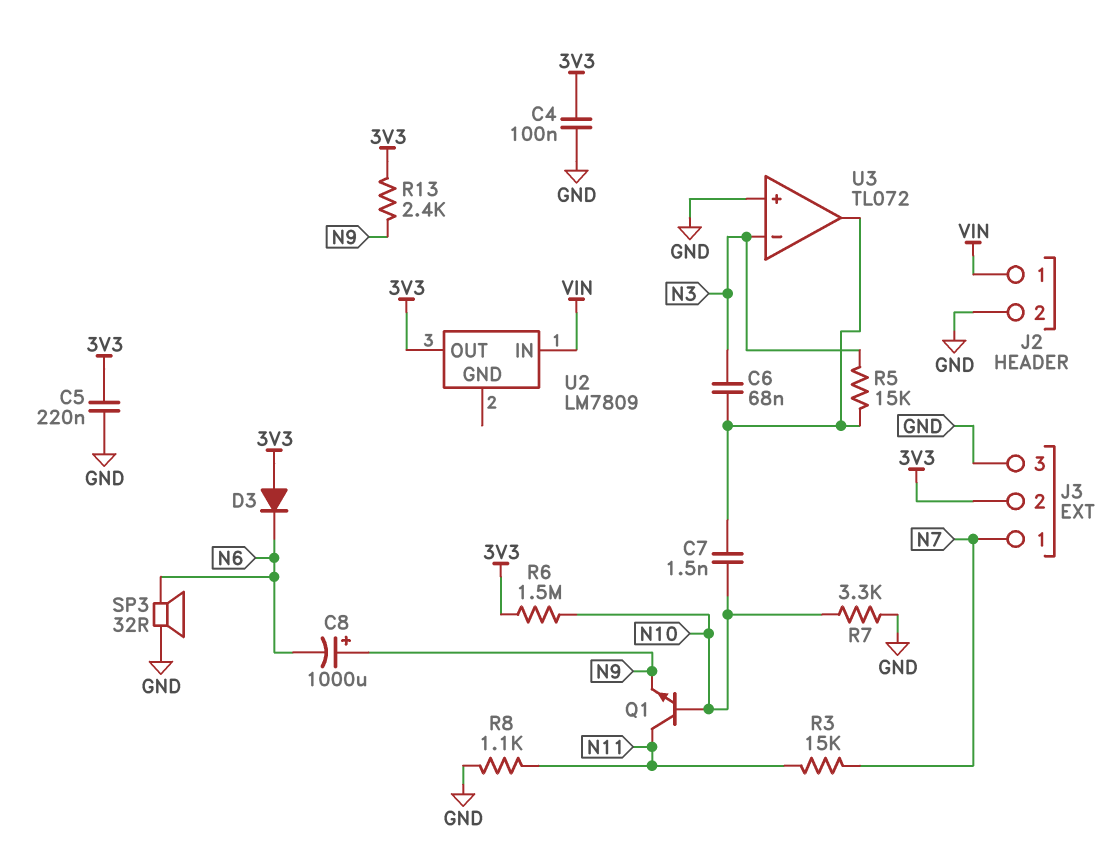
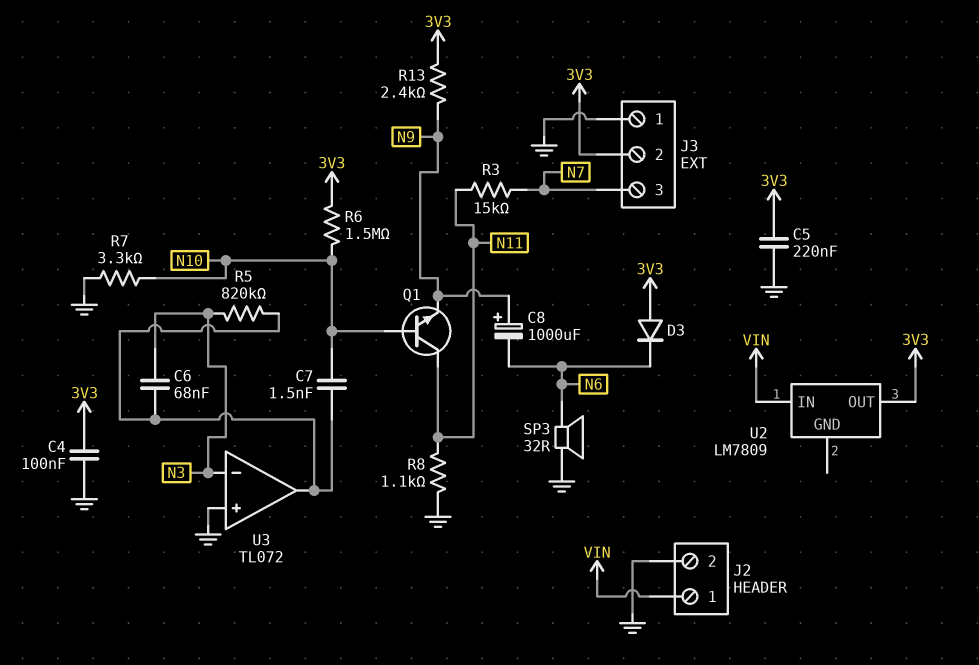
J3 pin 1: N7 -> GND
J3 pin 3: GND -> N7
R5: 15k (N3, U3/out) -> 820k (N3, U3/out)

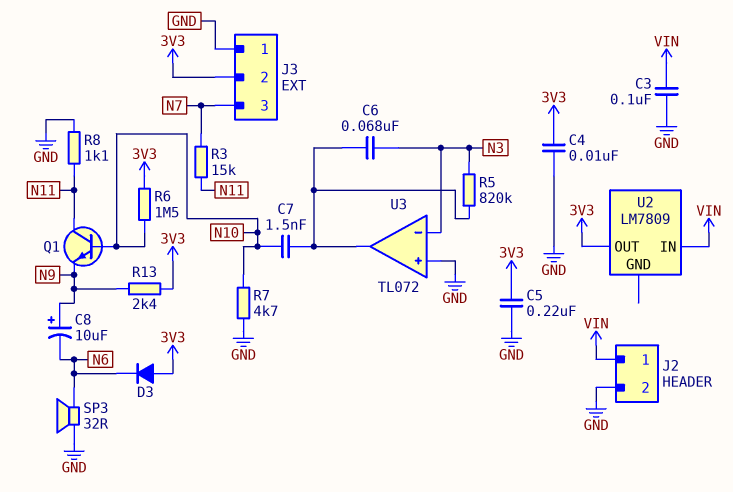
C3: none -> 100nF (GND, VIN)
C4: 100nF (3V3, GND) -> 10nF (3V3, GND)
C8: 1000uF (plus N9, minus N6) -> 10uF (plus N9, minus N6)
R7: 3.3k (GND, N10) -> 4.7k (GND, N10)

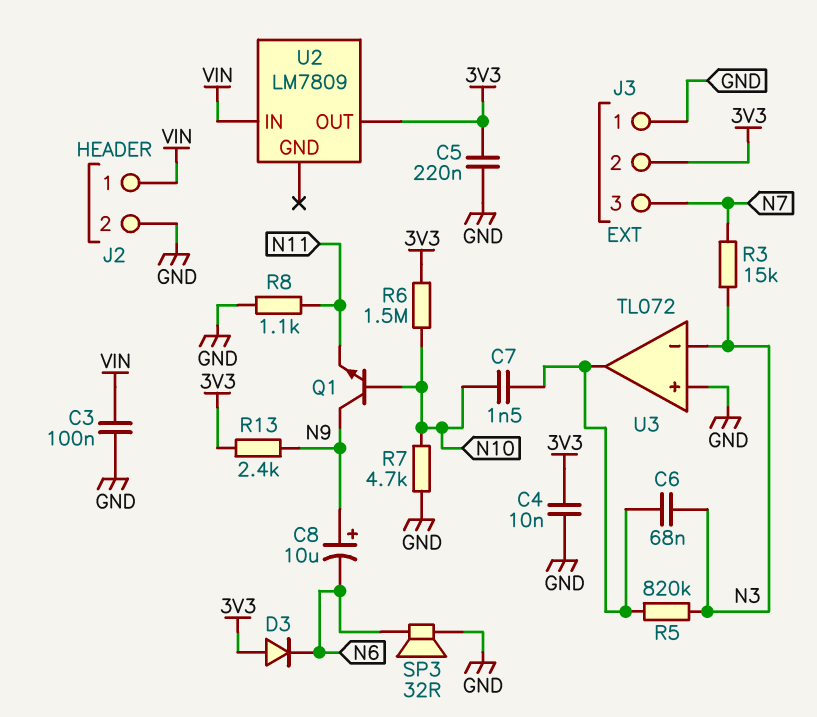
Q1: NPN (B N10, C N11, E N9) -> NPN (B N10, C N9, E N11)
R3: 15k (N7, N11) -> 15k (N3, N7)

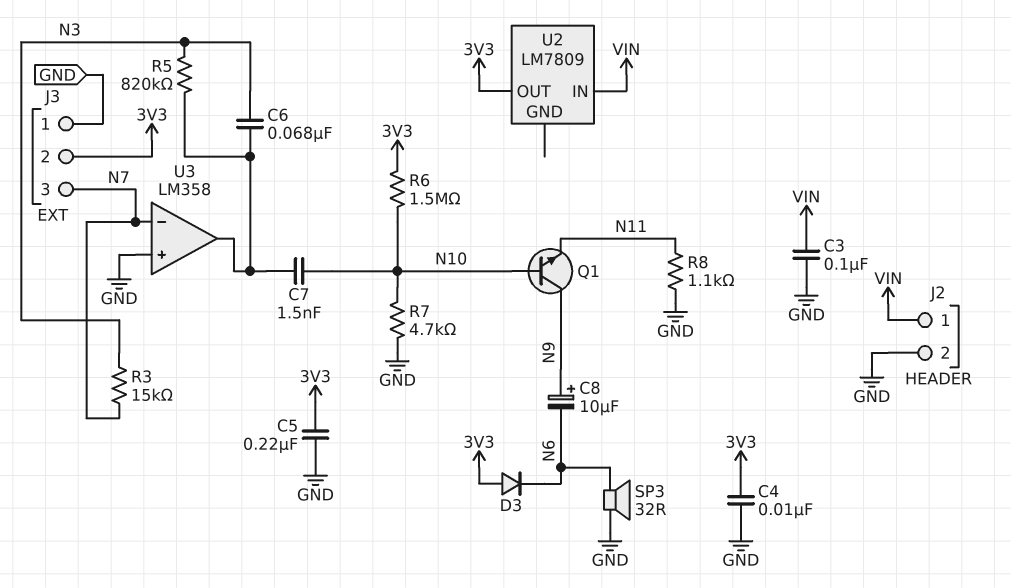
R13: 2.4k (3V3, N9) -> none
U3: TL072 -> LM358
U3 pin in-: N3 -> N7

